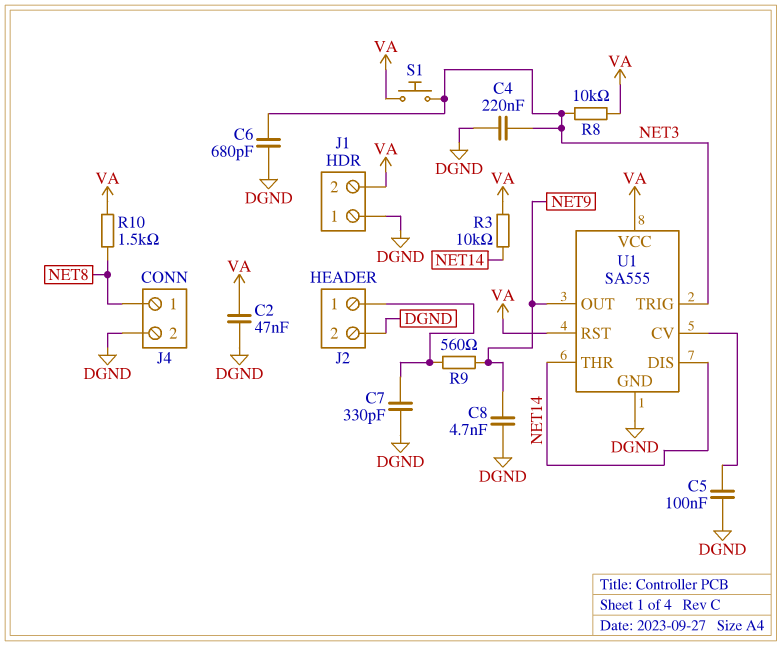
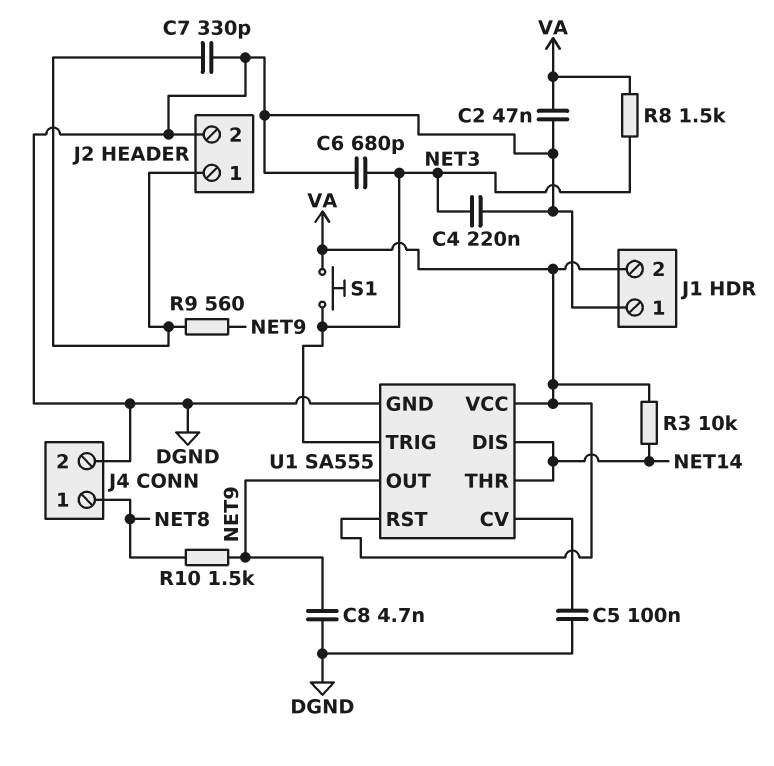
R8: 10k (NET3, VA) -> 1.5k (NET3, VA)
R10: 1.5k (NET8, VA) -> 1.5k (NET8, NET9)

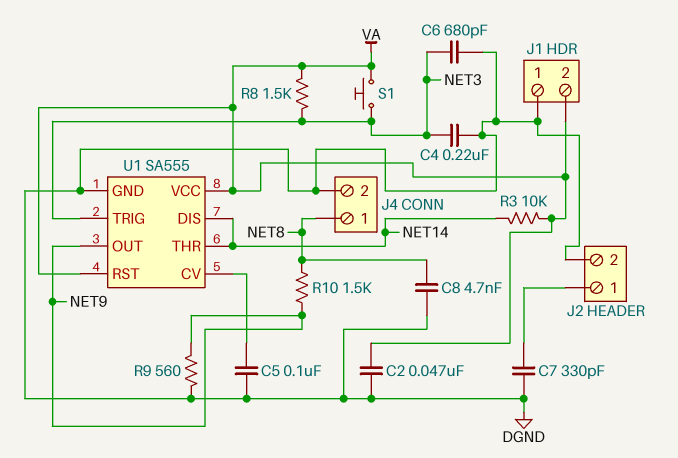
C8: 4.7nF (DGND, NET9) -> 4.7nF (DGND, NET8)
R9: 560 (J2/1, NET9) -> 560 (DGND, NET9)

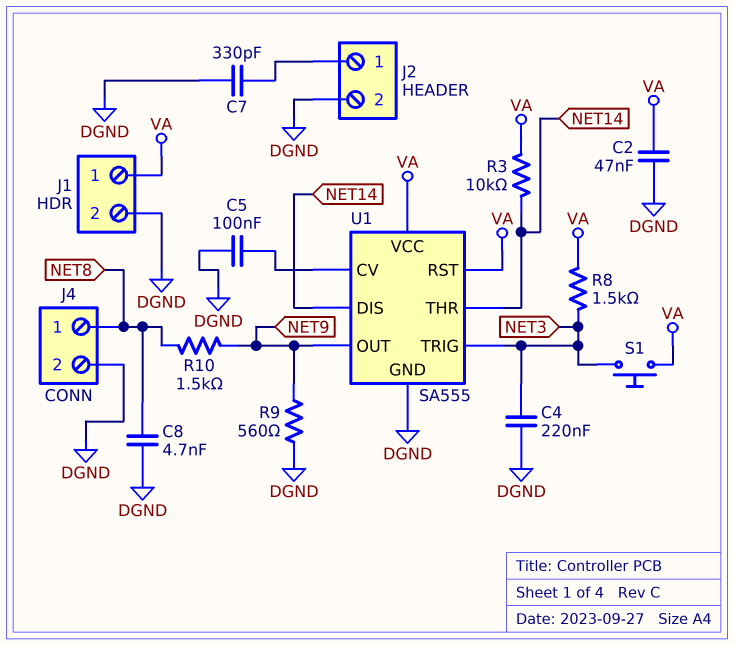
C6: 680pF (DGND, NET3) -> none
J1 pin 1: DGND -> VA
J1 pin 2: VA -> DGND

